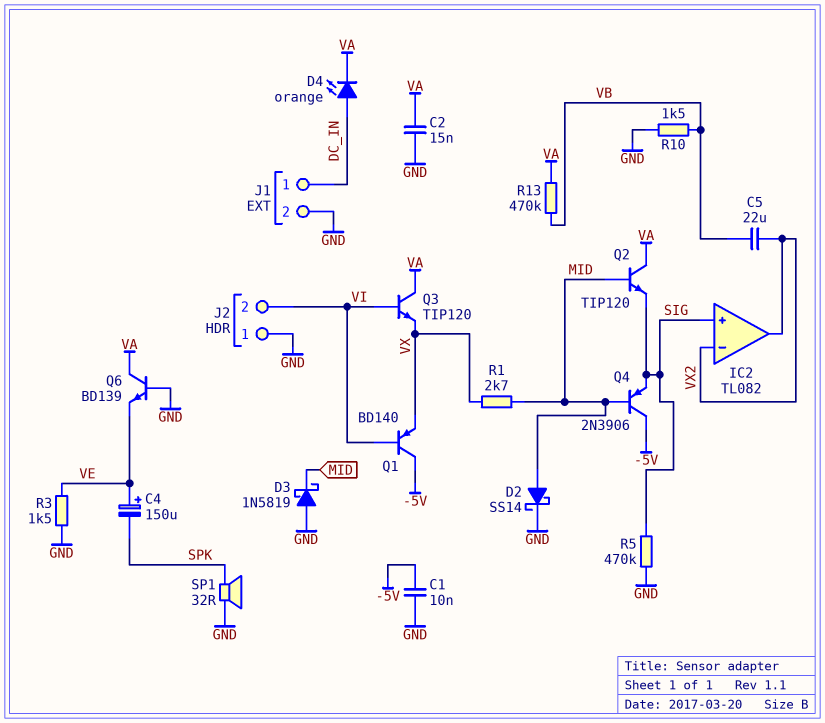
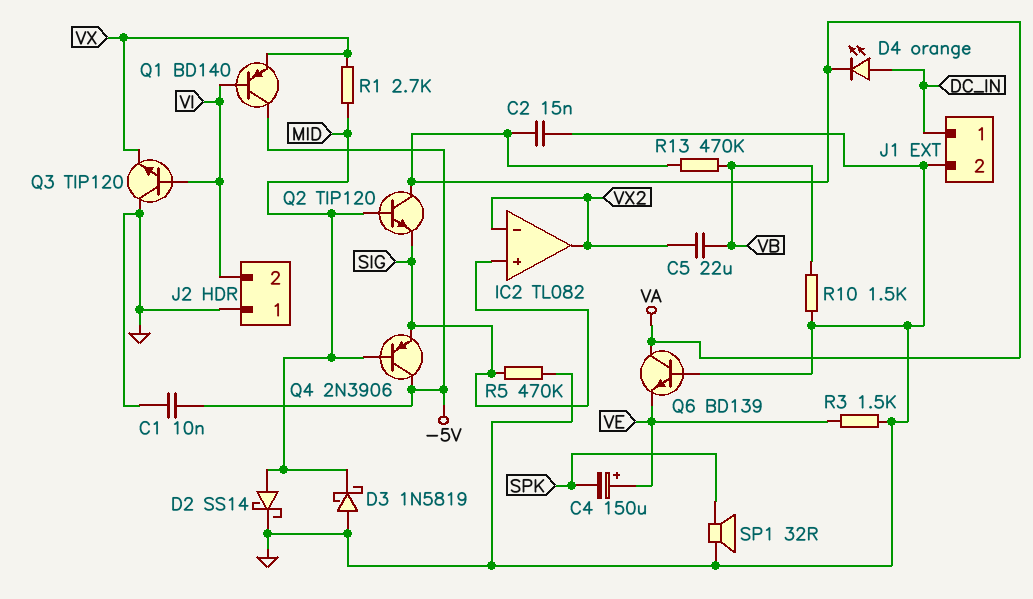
Q3: NPN TIP120 (B VI, C VA, E VX) -> NPN TIP120 (B VI, C GND, E VX)

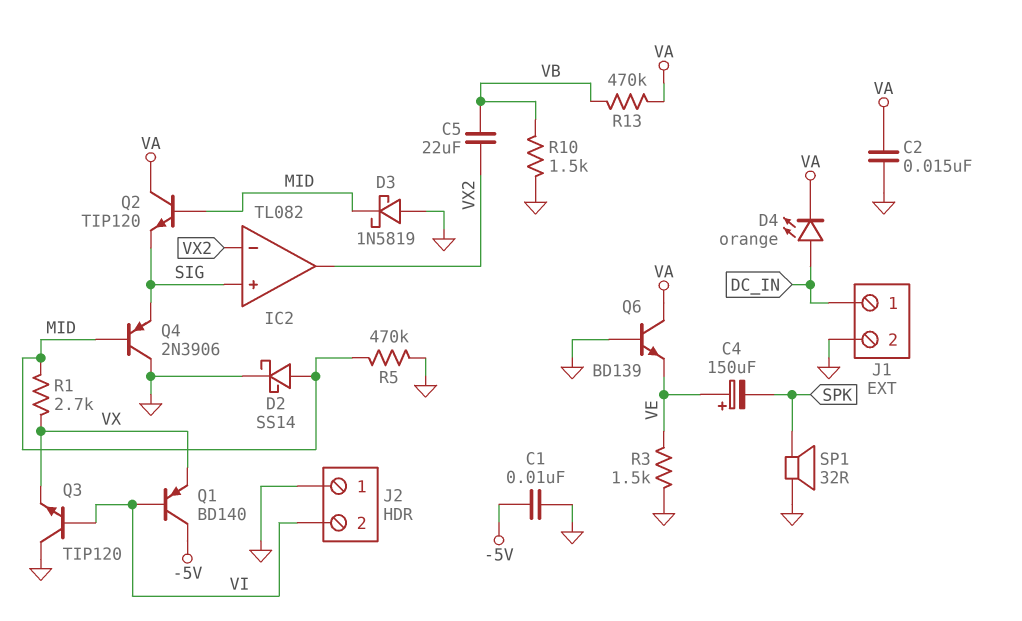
Q4: PNP 2N3906 (B MID, C -5V, E SIG) -> PNP 2N3906 (B MID, C GND, E SIG)
R5: 470k (GND, SIG) -> 470k (GND, MID)

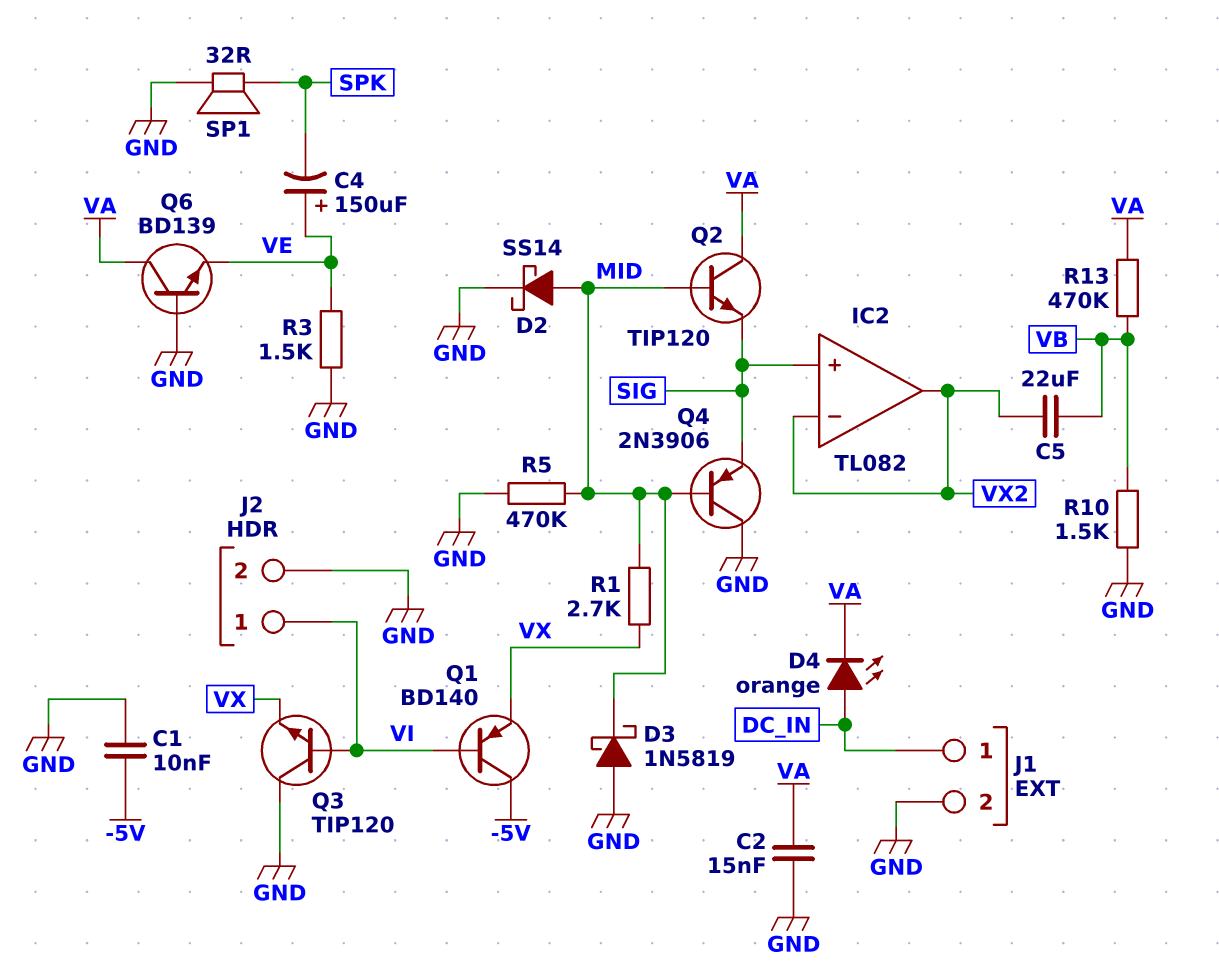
J2 pin 1: GND -> VI
J2 pin 2: VI -> GND

